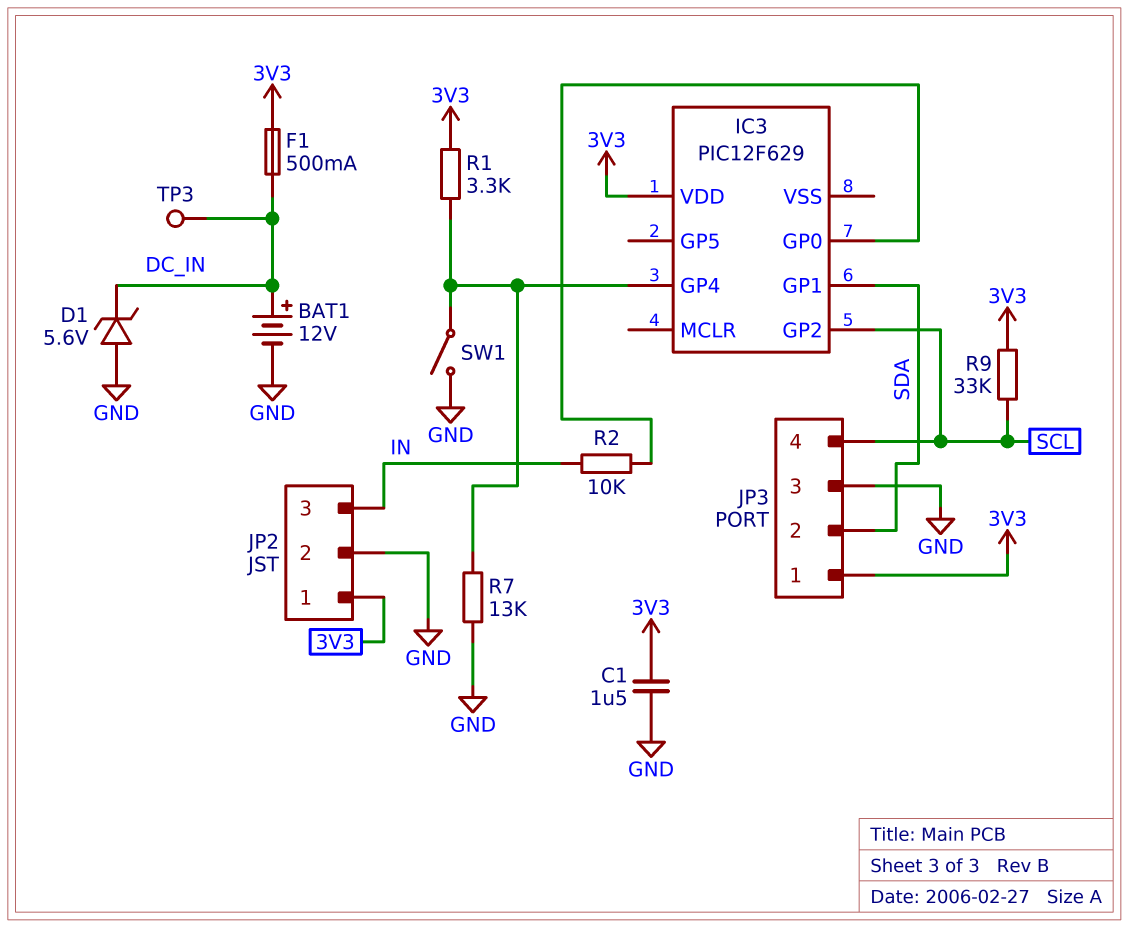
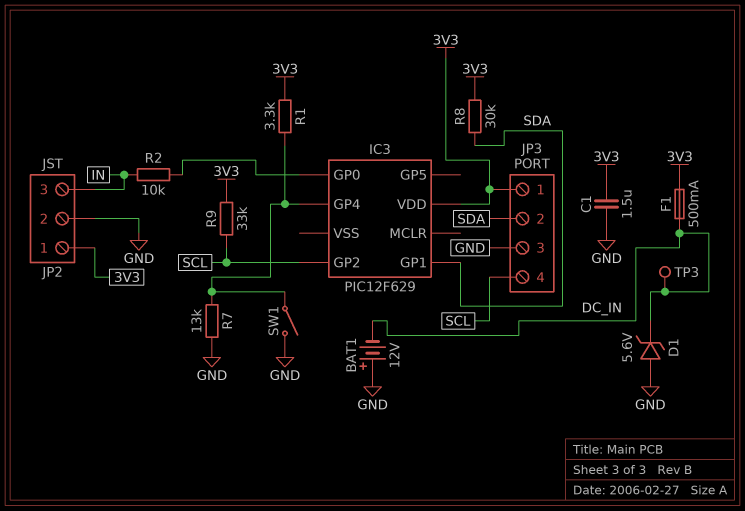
BAT1: 12V (plus DC_IN, minus GND) -> 12V (plus GND, minus DC_IN)
R8: none -> 30k (3V3, SDA)

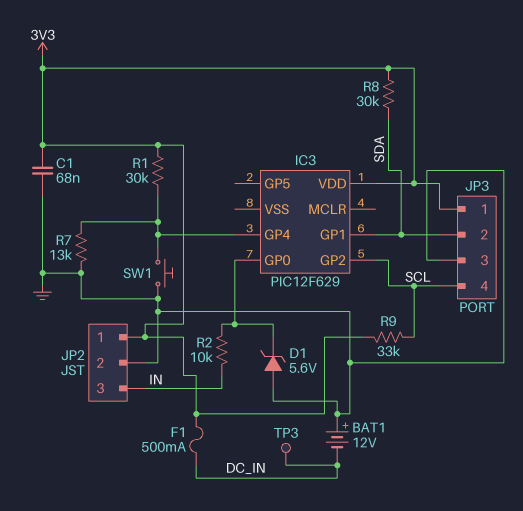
C1: 1.5uF (3V3, GND) -> 68nF (3V3, GND)
D1: zener 5.6V (A GND, K DC_IN) -> zener 5.6V (A GND, K IC3/GP0)
R1: 3.3k (3V3, IC3/GP4) -> 30k (3V3, IC3/GP4)
SW1: switch (GND, IC3/GP4) -> button (GND, IC3/GP4)

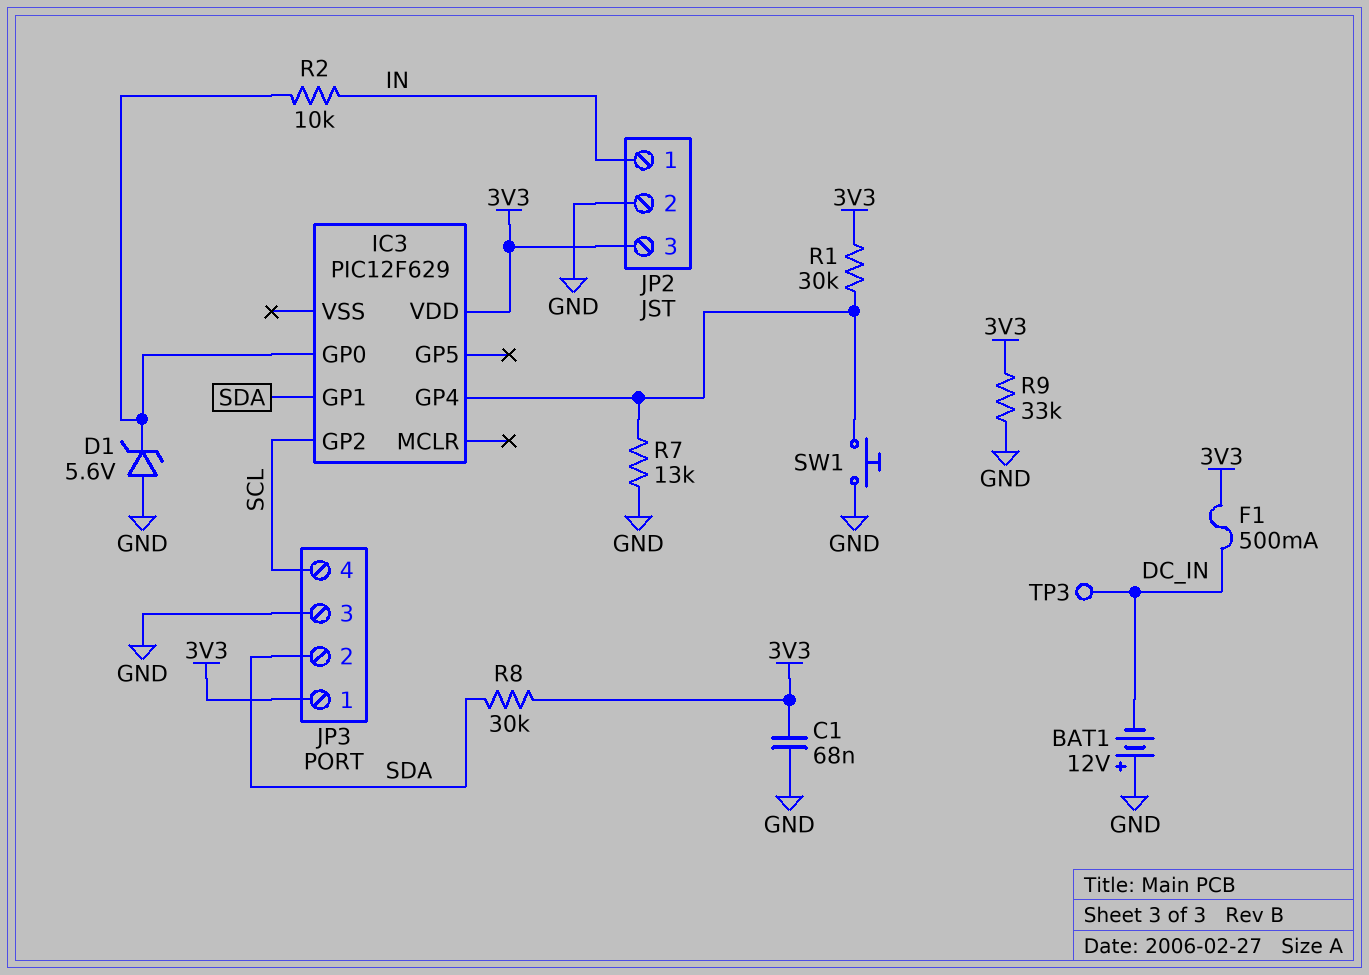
JP2 pin 1: 3V3 -> IN
JP2 pin 3: IN -> 3V3
R9: 33k (3V3, SCL) -> 33k (3V3, GND)

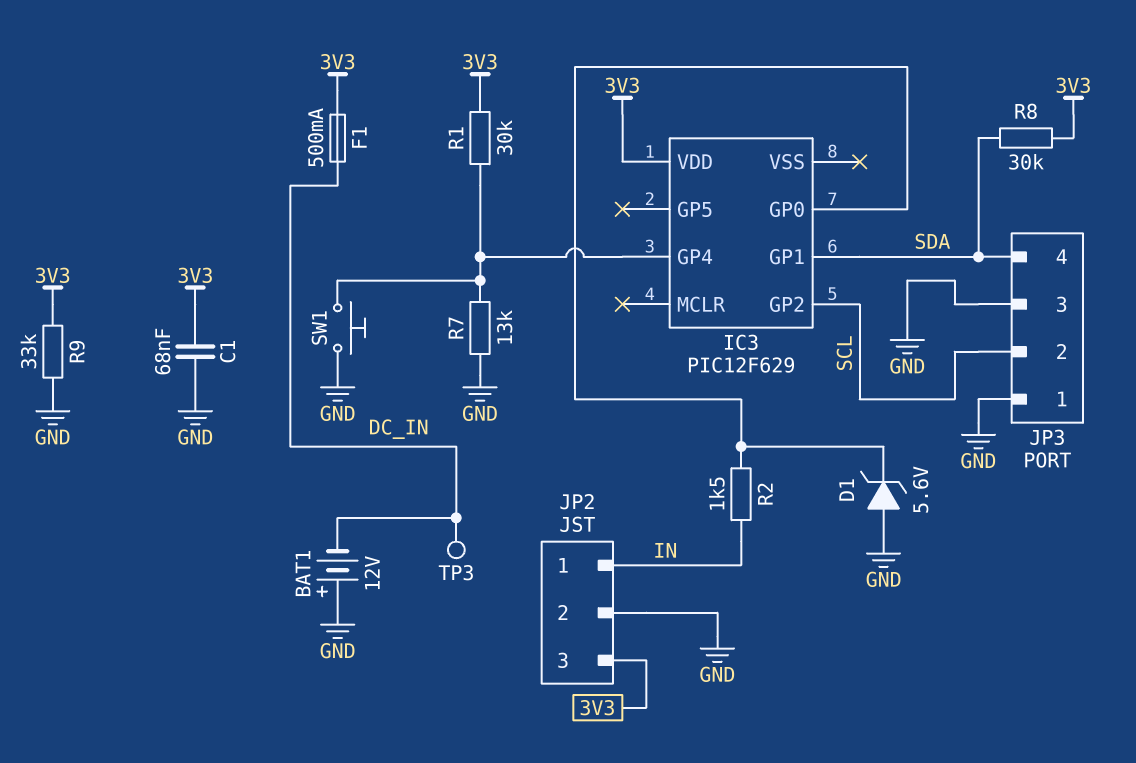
JP3 pin 1: 3V3 -> GND
JP3 pin 2: SDA -> SCL
JP3 pin 4: SCL -> SDA
R2: 10k (IC3/GP0, IN) -> 1.5k (IC3/GP0, IN)

